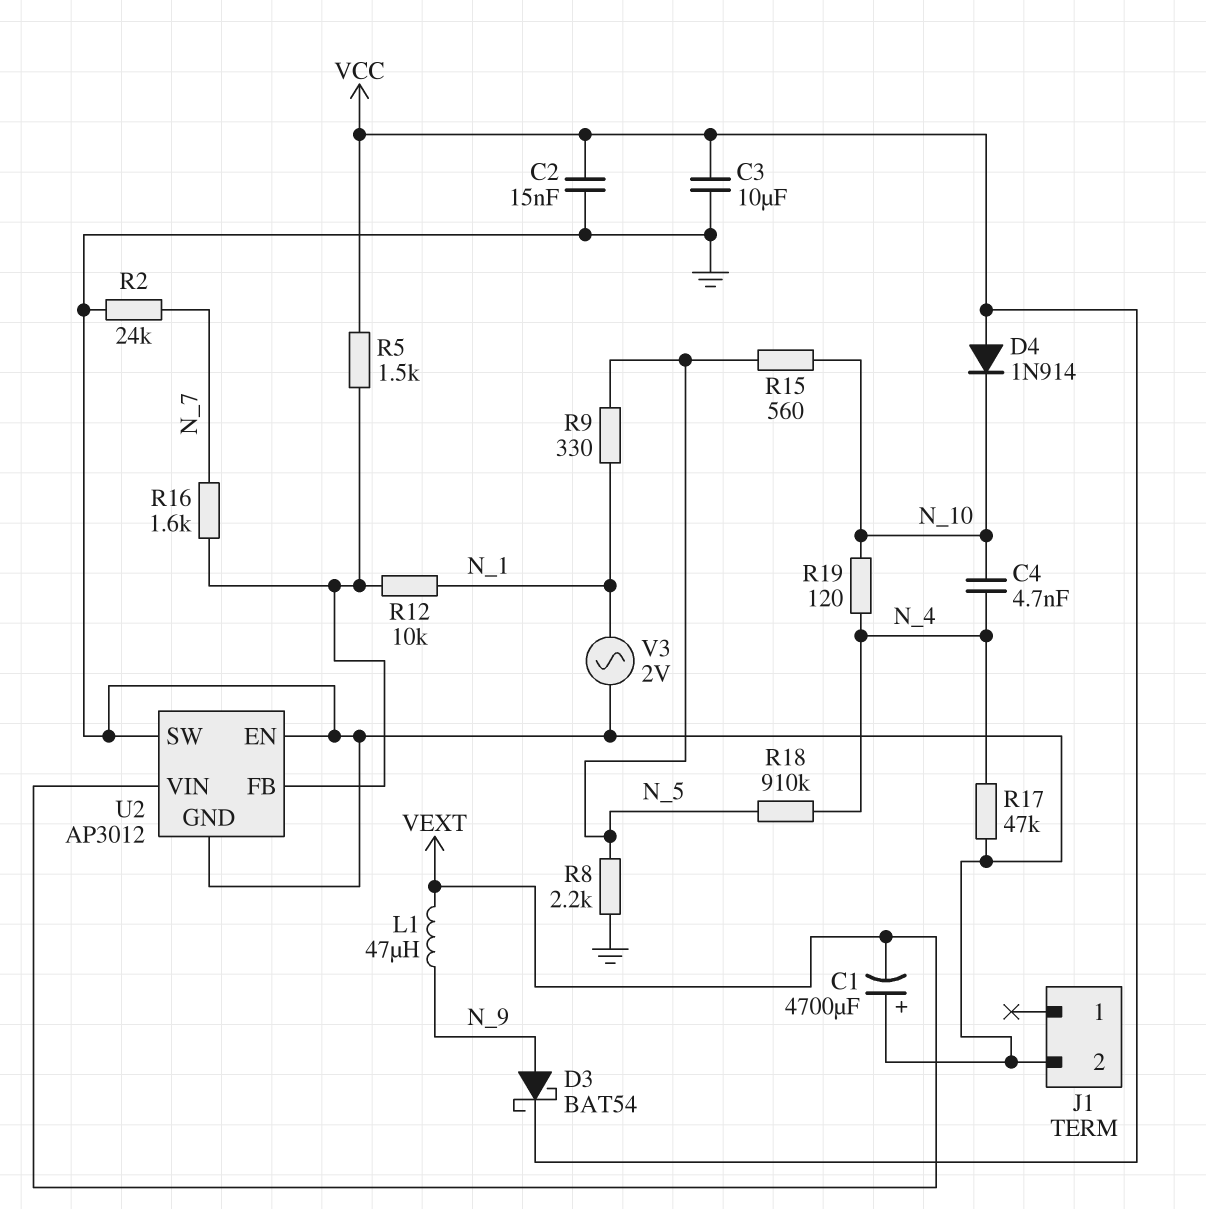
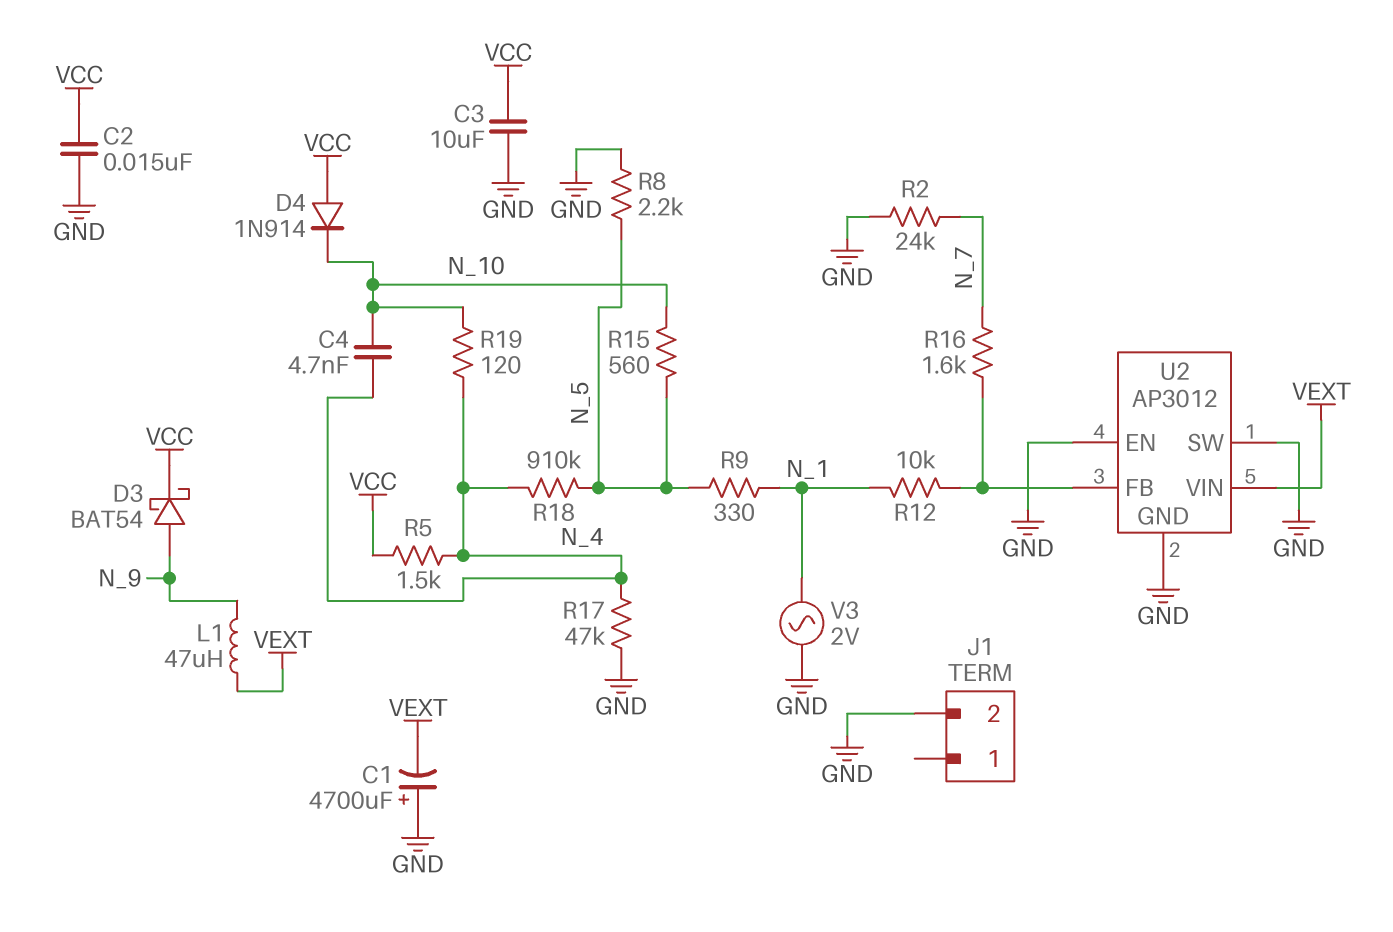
R5: 1.5k (U2/FB, VCC) -> 1.5k (N_4, VCC)

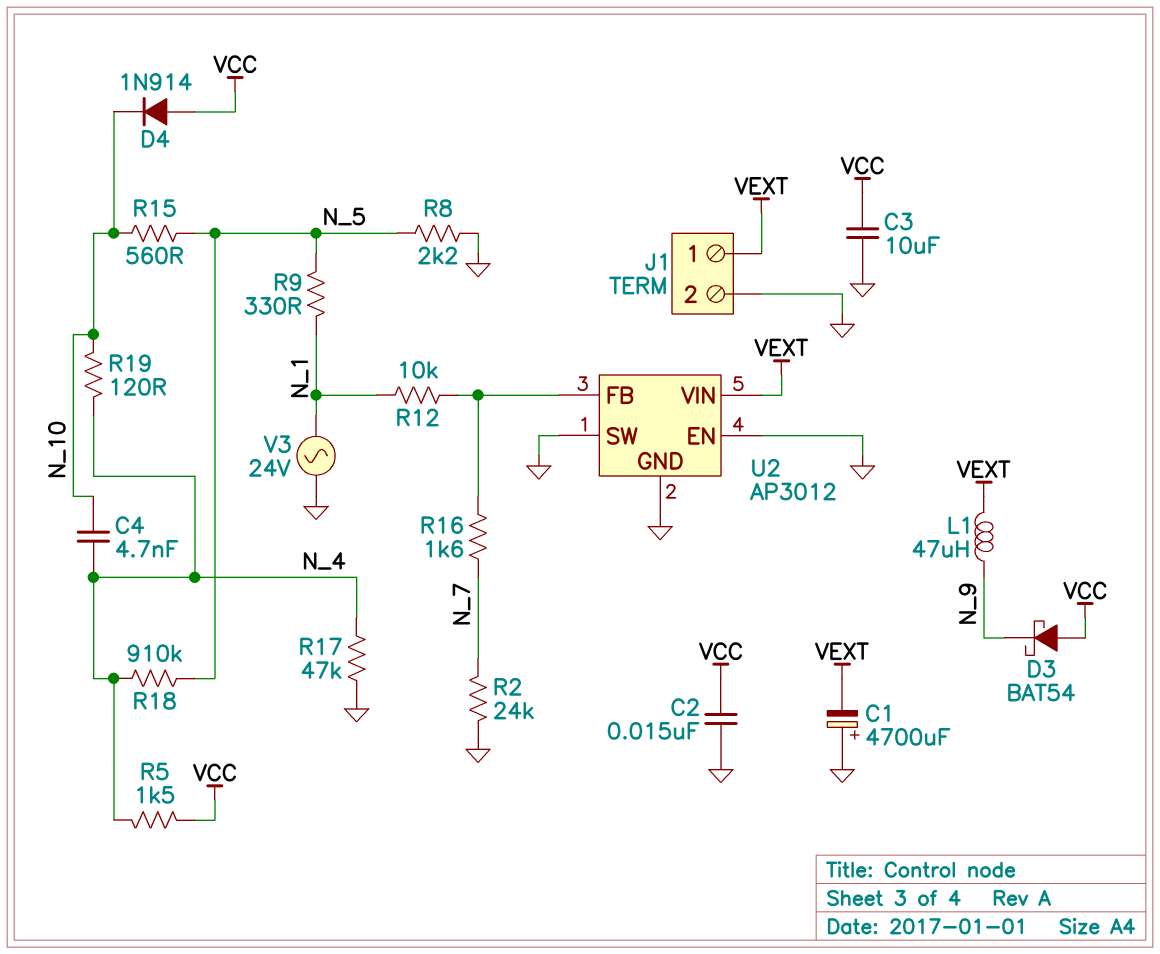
D3: schottky BAT54 (A N_9, K VCC) -> schottky BAT54 (A VCC, K N_9)
J1 pin 1: none -> VEXT
V3: AC 2V (GND, N_1) -> AC 24V (GND, N_1)

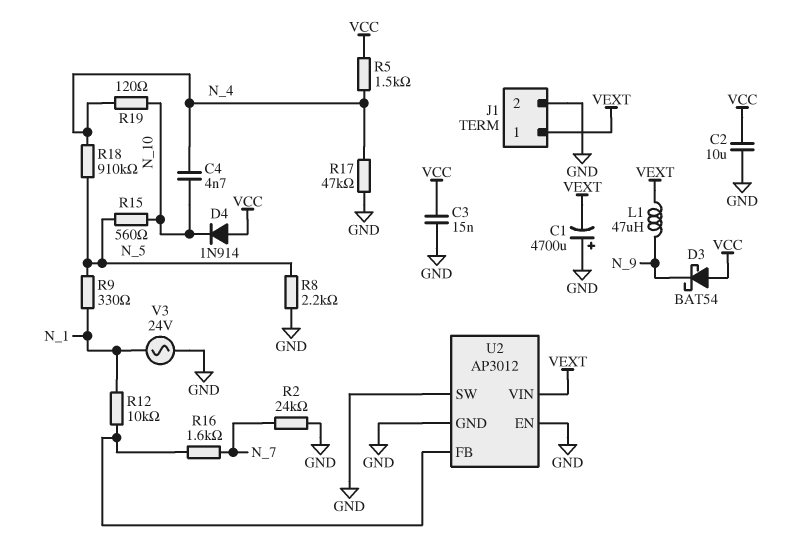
C2: 15nF (GND, VCC) -> 10uF (GND, VCC)
C3: 10uF (GND, VCC) -> 15nF (GND, VCC)

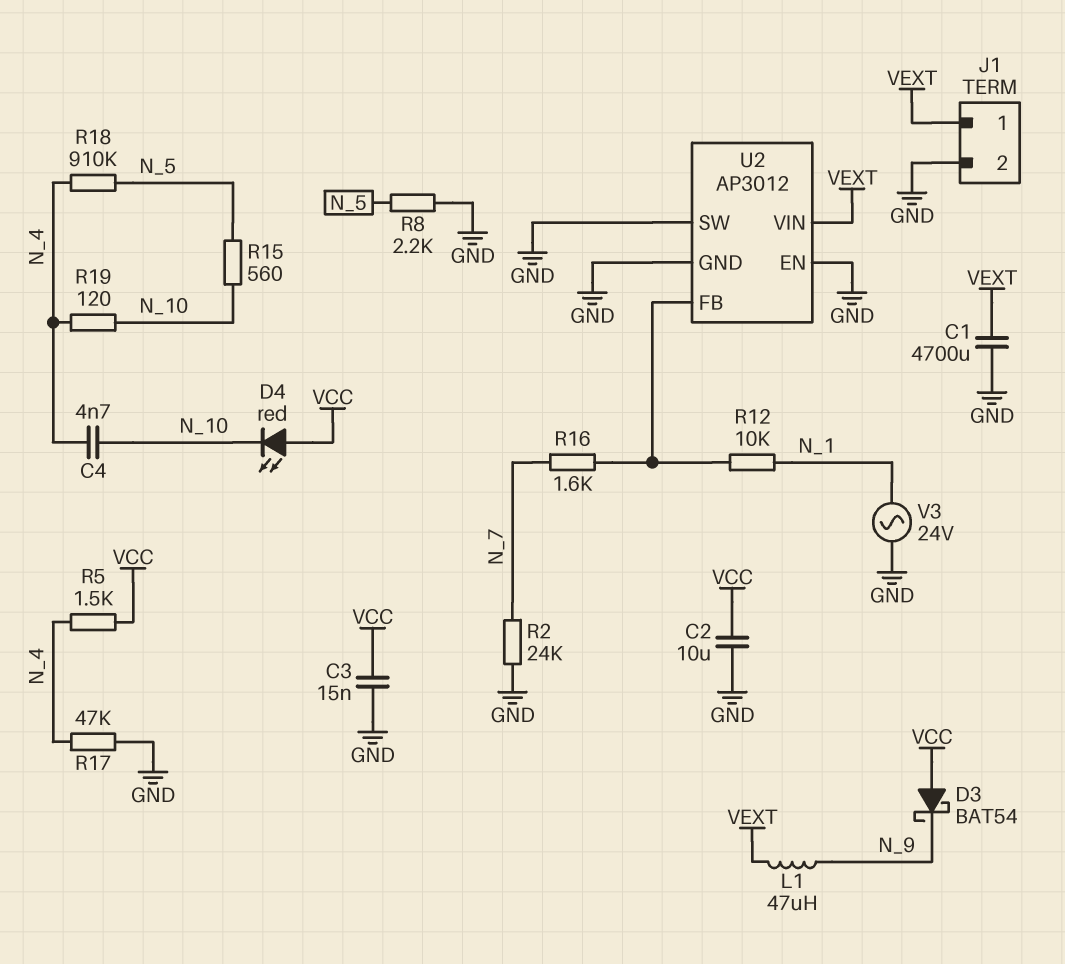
C1: 4700uF (plus GND, minus VEXT) -> 4700uF (GND, VEXT)
D4: diode 1N914 (A VCC, K N_10) -> LED red (A VCC, K N_10)
R9: 330 (N_1, N_5) -> none

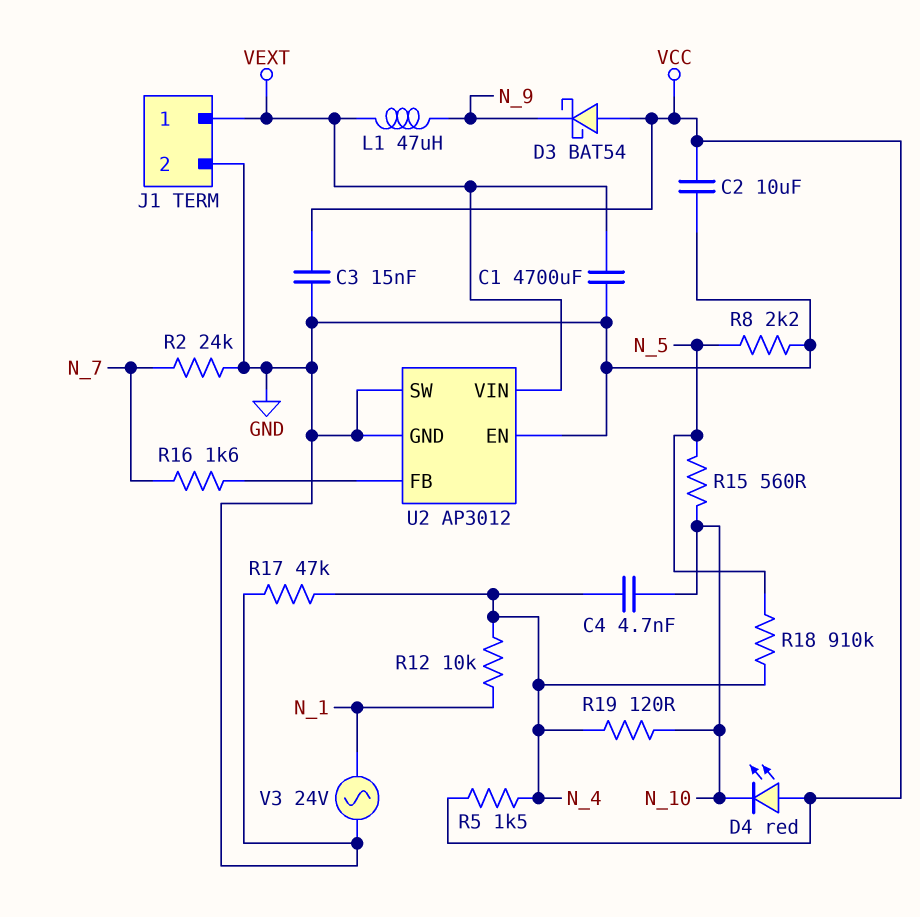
R12: 10k (N_1, U2/FB) -> 10k (N_1, N_4)

